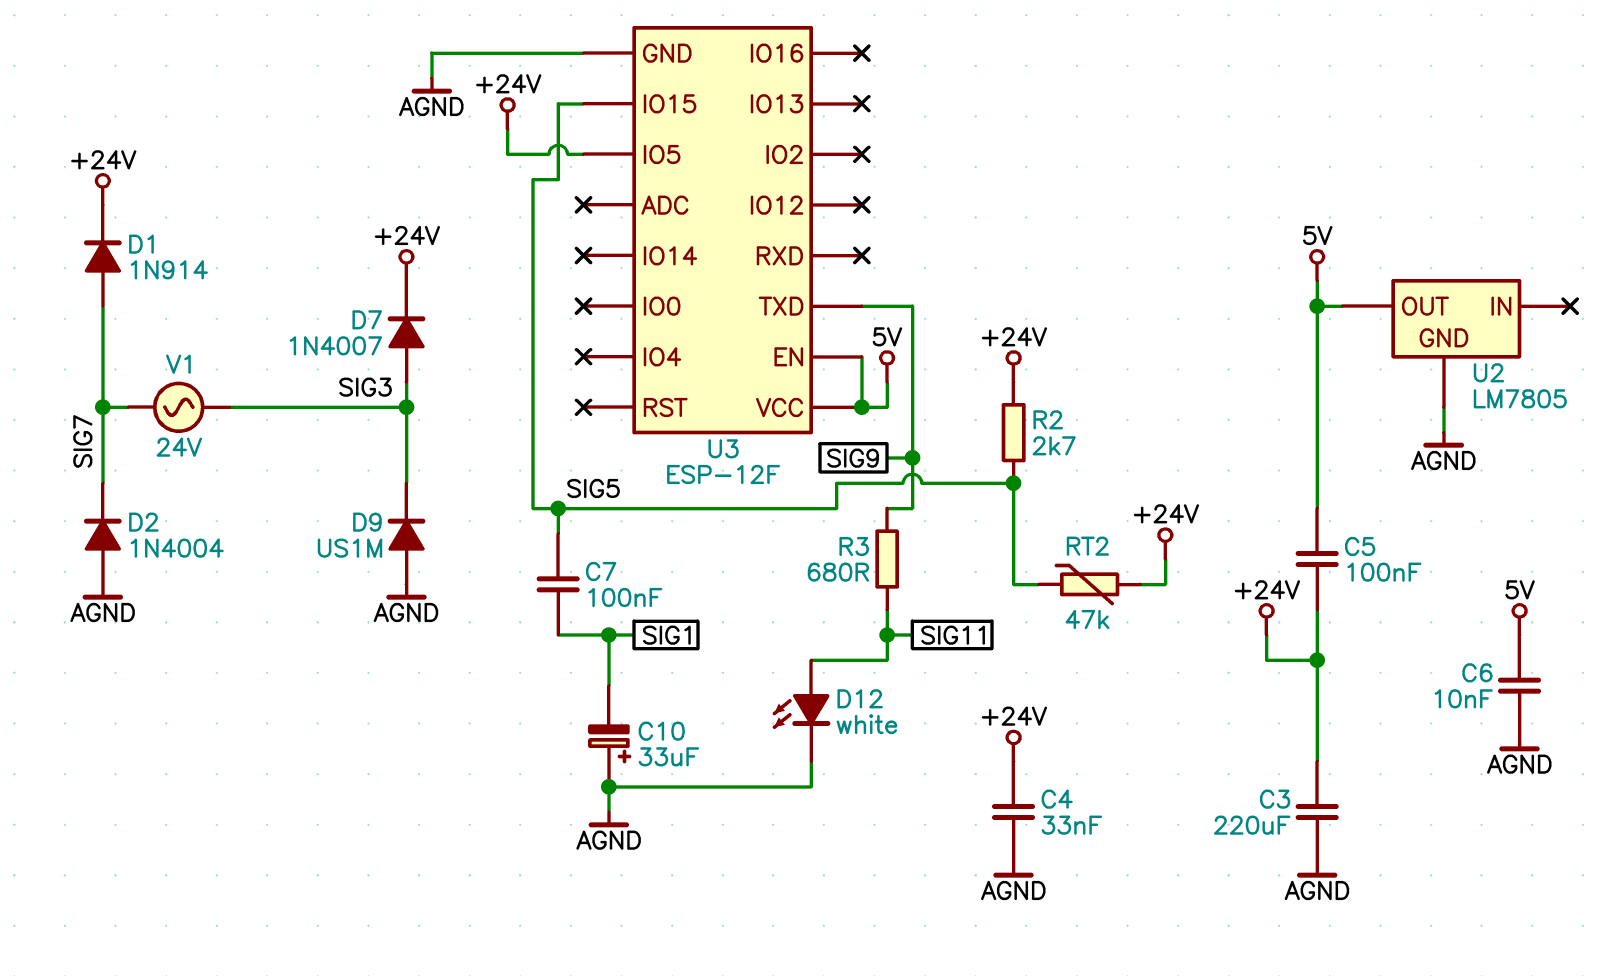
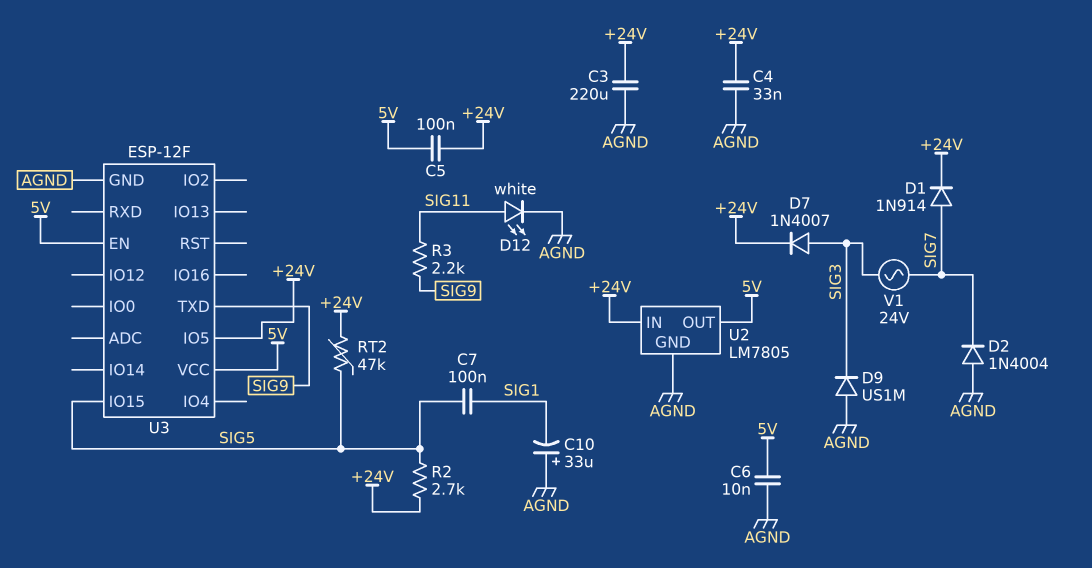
R3: 680 (SIG9, SIG11) -> 2.2k (SIG9, SIG11)
U2 pin IN: none -> +24V

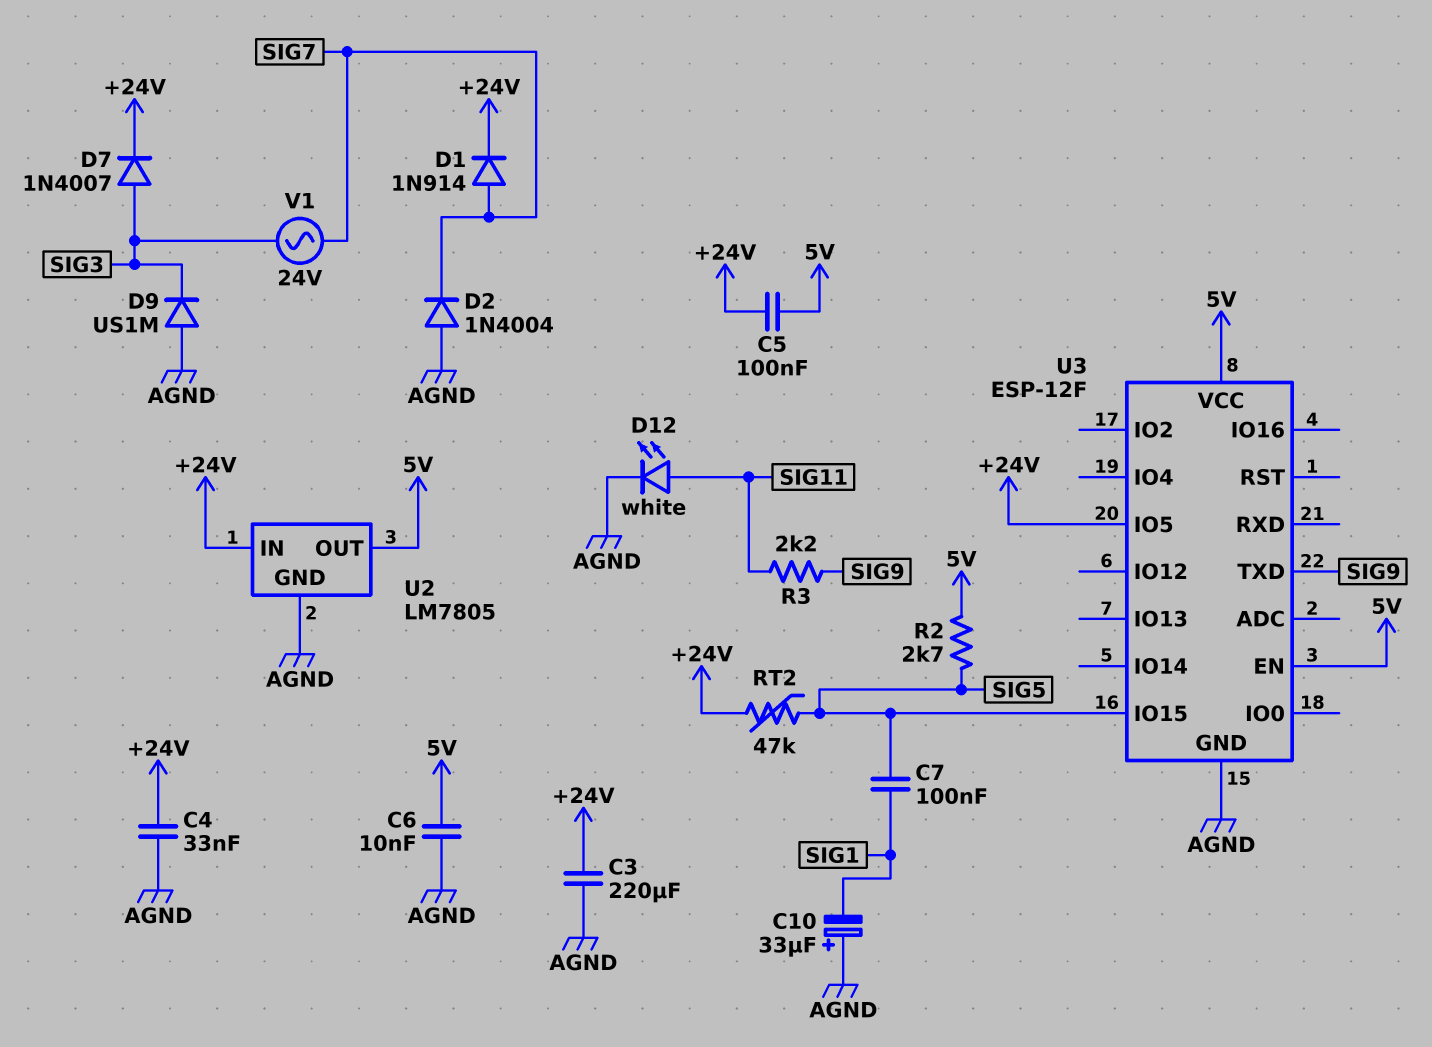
R2: 2.7k (+24V, SIG5) -> 2.7k (5V, SIG5)

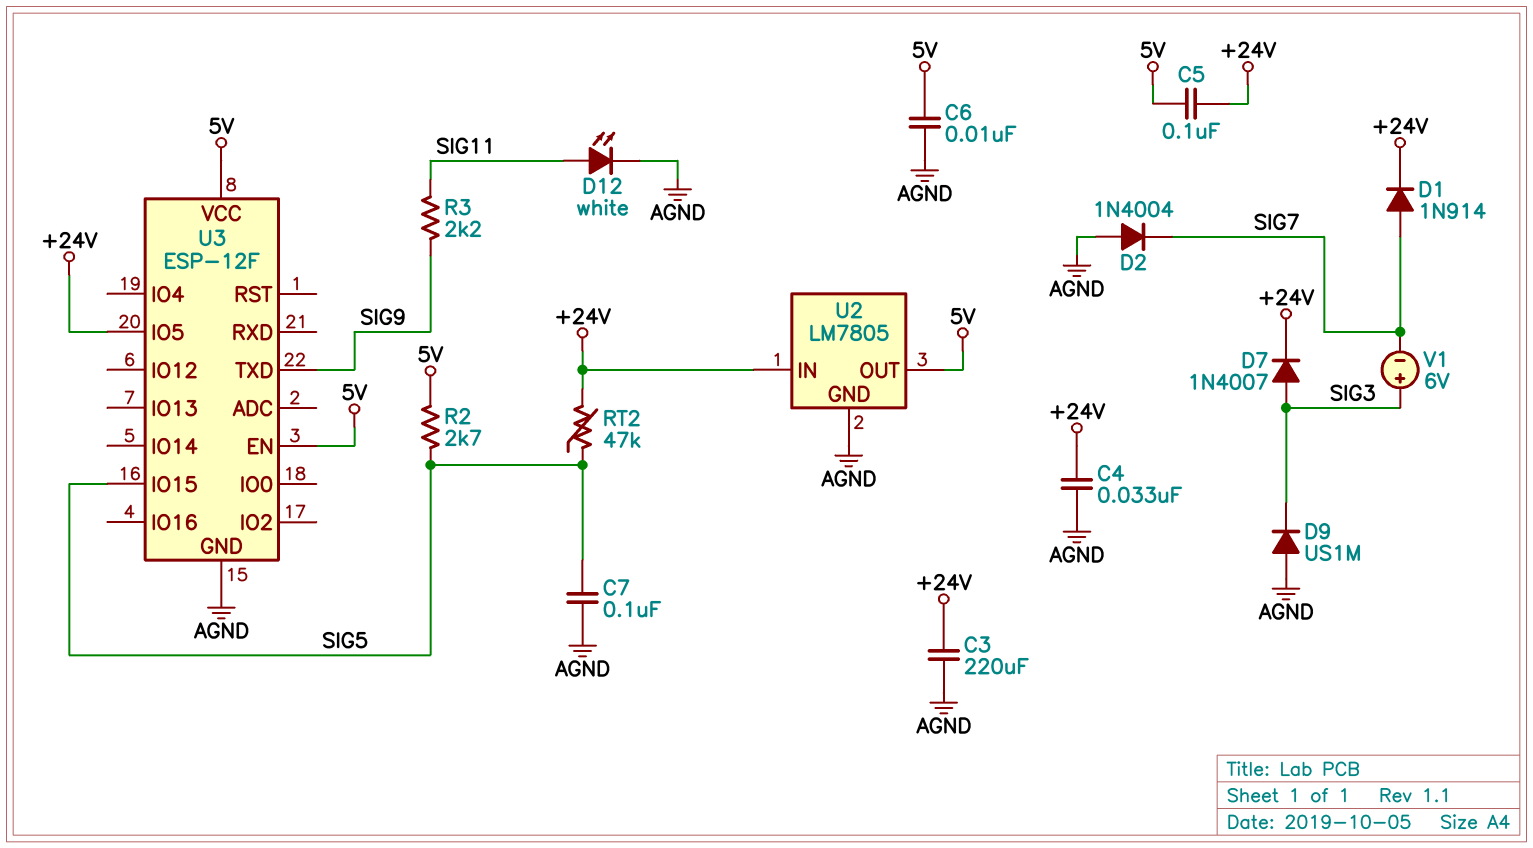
C7: 100nF (SIG1, SIG5) -> 100nF (AGND, SIG5)
C10: 33uF (plus AGND, minus SIG1) -> none
V1: AC 24V (SIG3, SIG7) -> 6V (plus SIG3, minus SIG7)

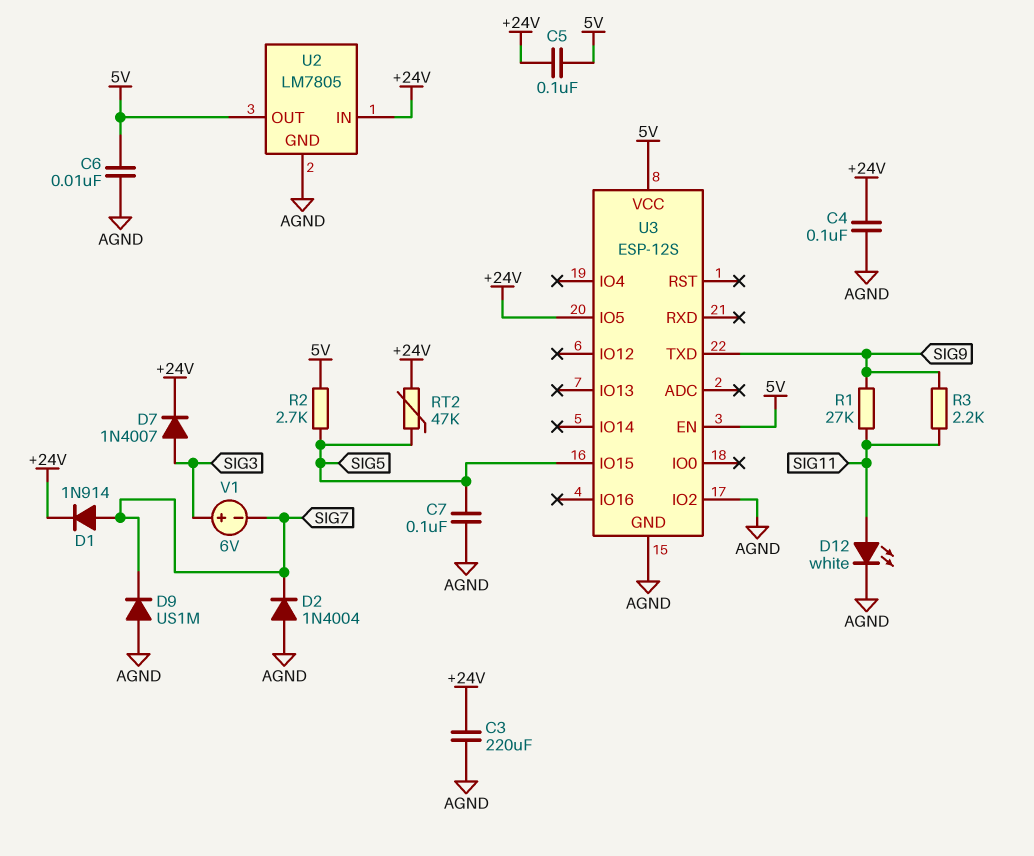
C4: 33nF (+24V, AGND) -> 100nF (+24V, AGND)
D9: diode US1M (A AGND, K SIG3) -> diode US1M (A AGND, K SIG7)
R1: none -> 27k (SIG9, SIG11)
U3: ESP-12F -> ESP-12S
U3 pin IO2: none -> AGND

